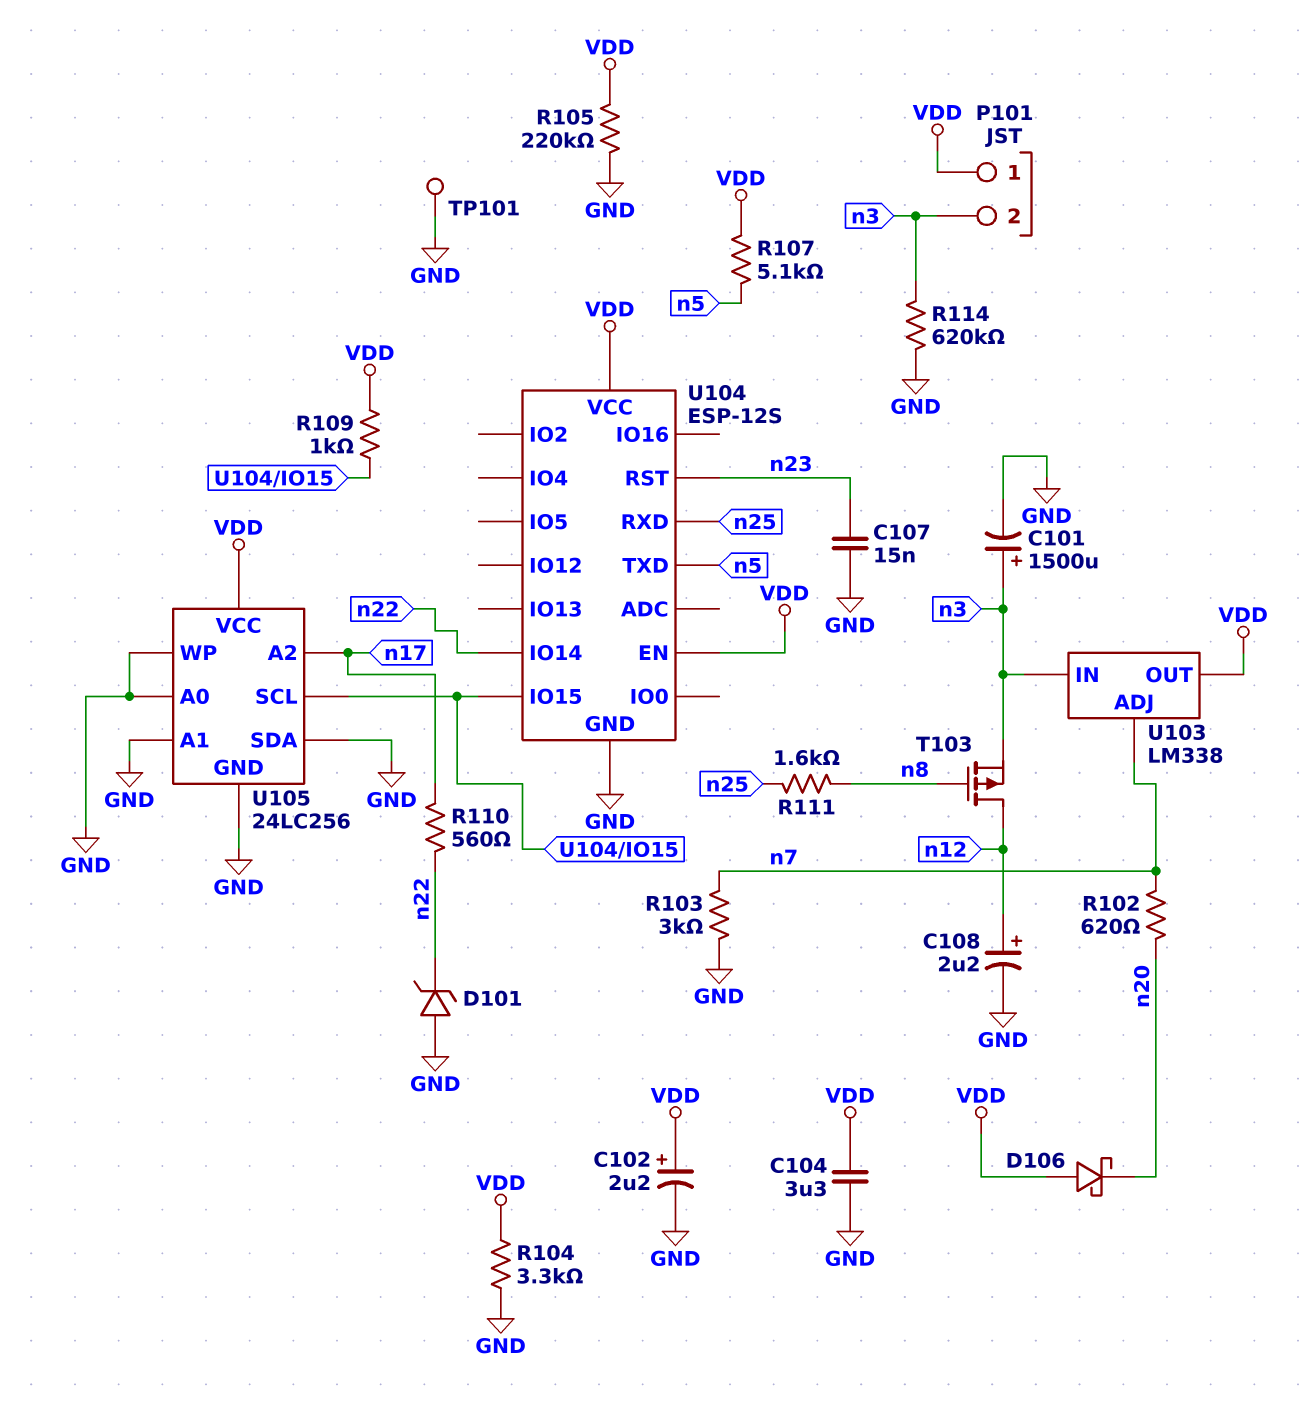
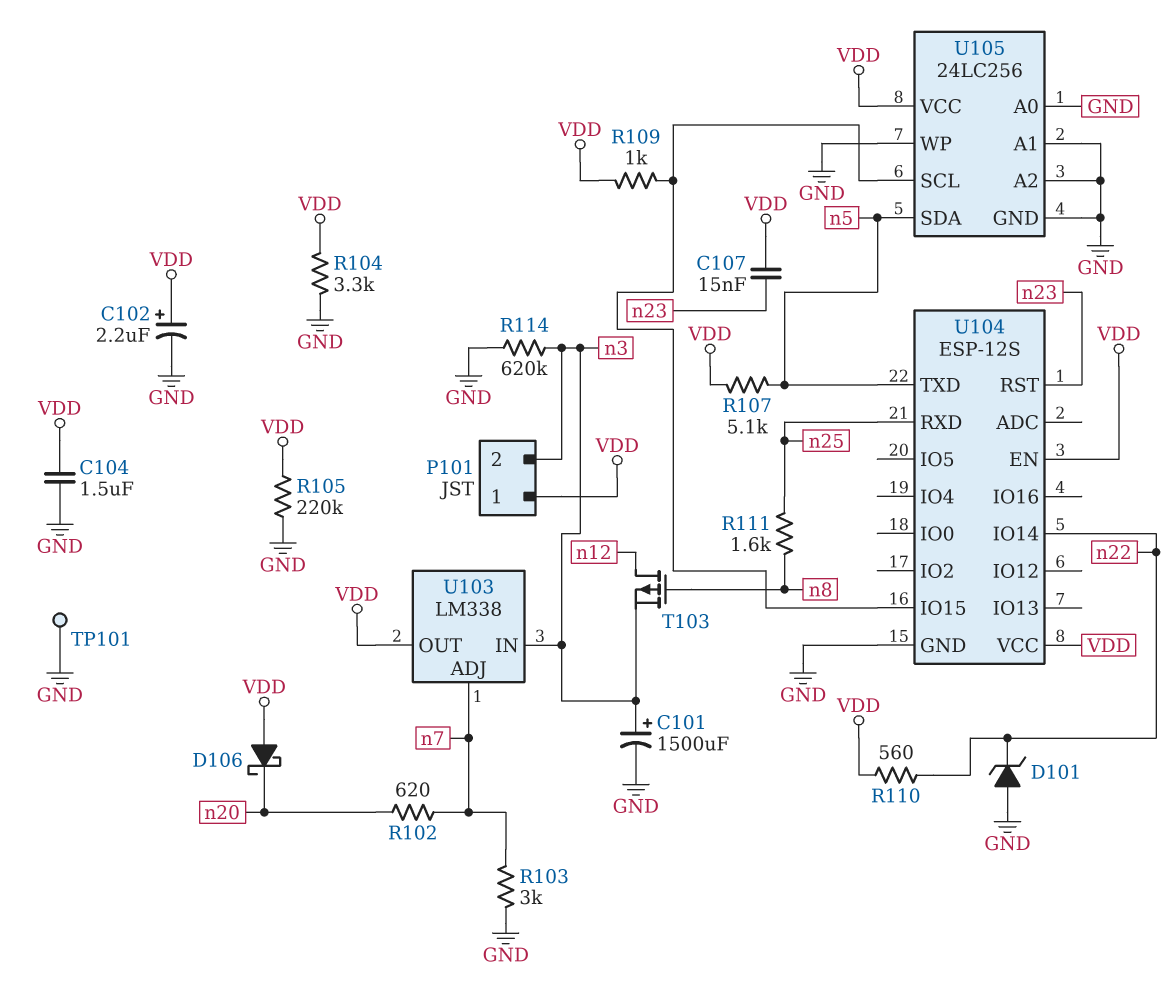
C104: 3.3uF (GND, VDD) -> 1.5uF (GND, VDD)
C107: 15nF (GND, n23) -> 15nF (VDD, n23)
C108: 2.2uF (plus n12, minus GND) -> none
R110: 560 (n17, n22) -> 560 (VDD, n22)
U105 pin A2: n17 -> GND
U105 pin SDA: GND -> n5

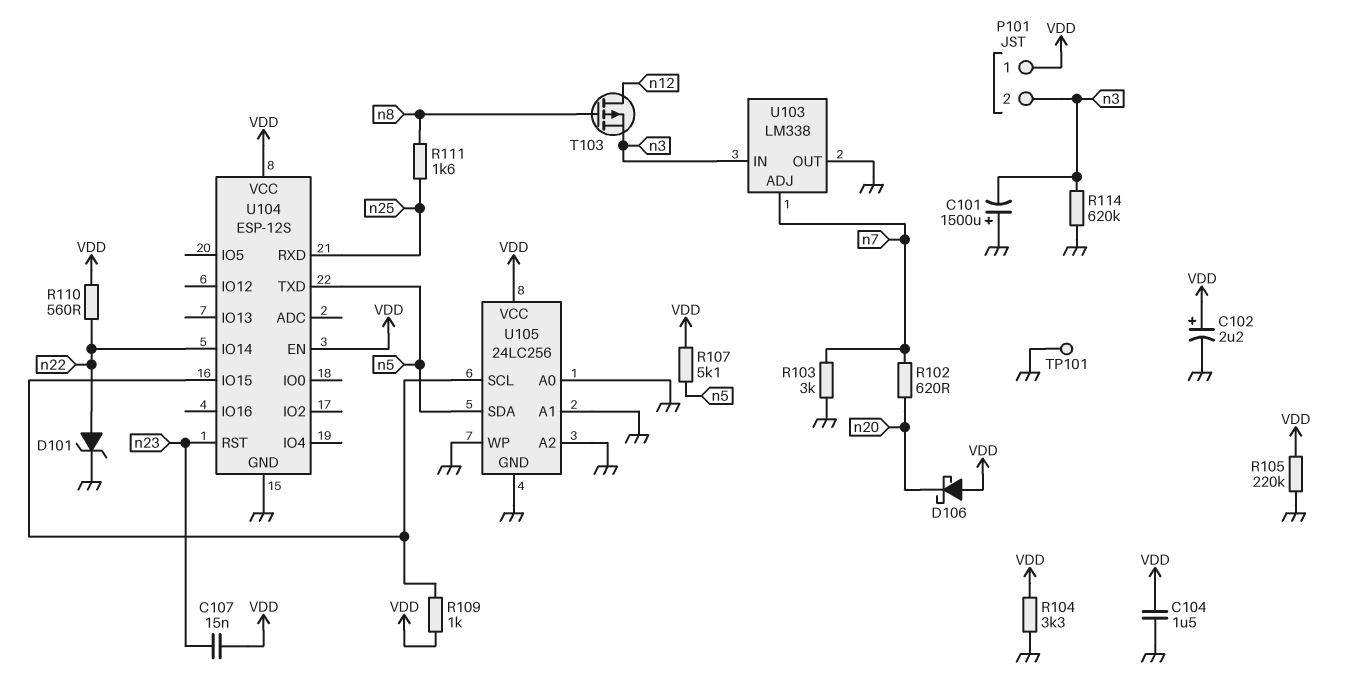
C101: 1500uF (plus n3, minus GND) -> 1500uF (plus GND, minus n3)
D101: zener (A GND, K n22) -> zener (A n22, K GND)
U103 pin OUT: VDD -> GND

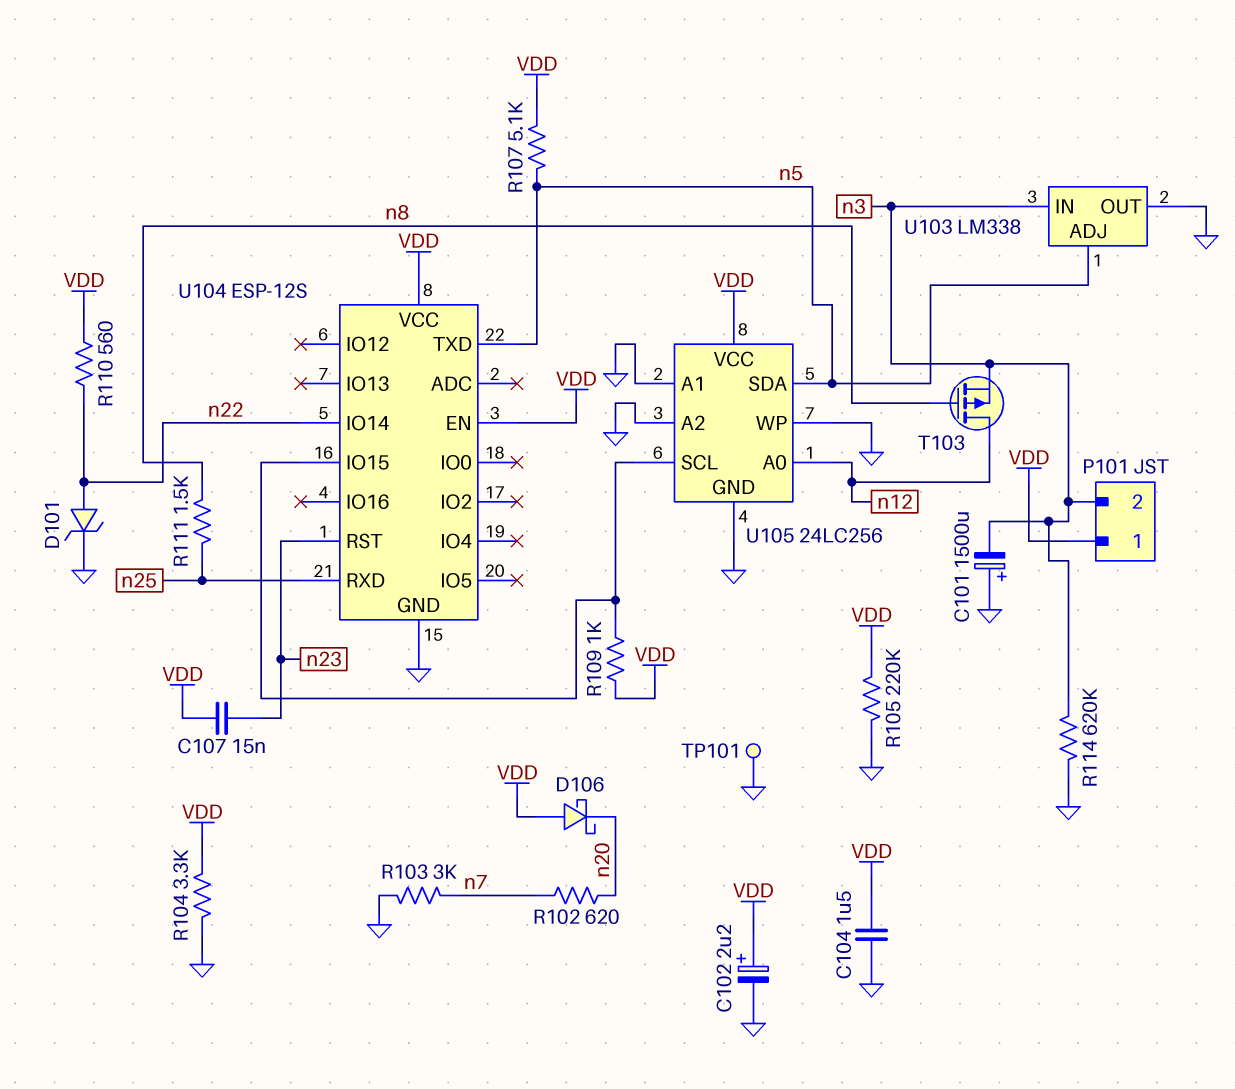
R111: 1.6k (n8, n25) -> 1.5k (n8, n25)
U103 pin ADJ: n7 -> n5
U105 pin A0: GND -> n12

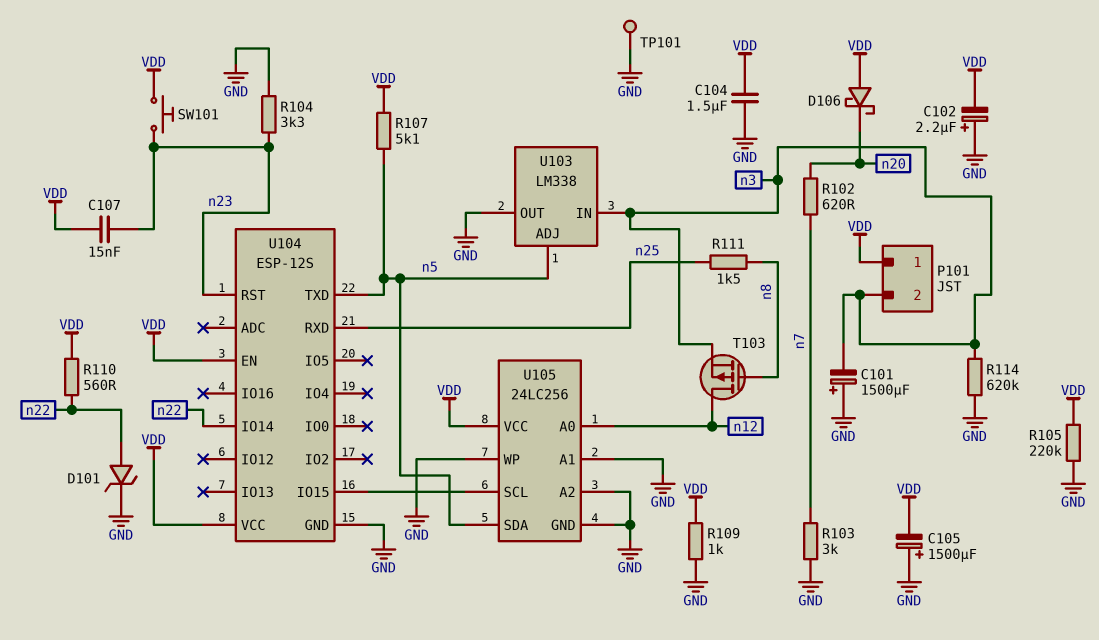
C102: 2.2uF (plus VDD, minus GND) -> 2.2uF (plus GND, minus VDD)
C105: none -> 1500uF (plus GND, minus VDD)
R104: 3.3k (GND, VDD) -> 3.3k (GND, n23)
R109: 1k (U104/IO15, VDD) -> 1k (GND, VDD)
SW101: none -> button (VDD, n23)

